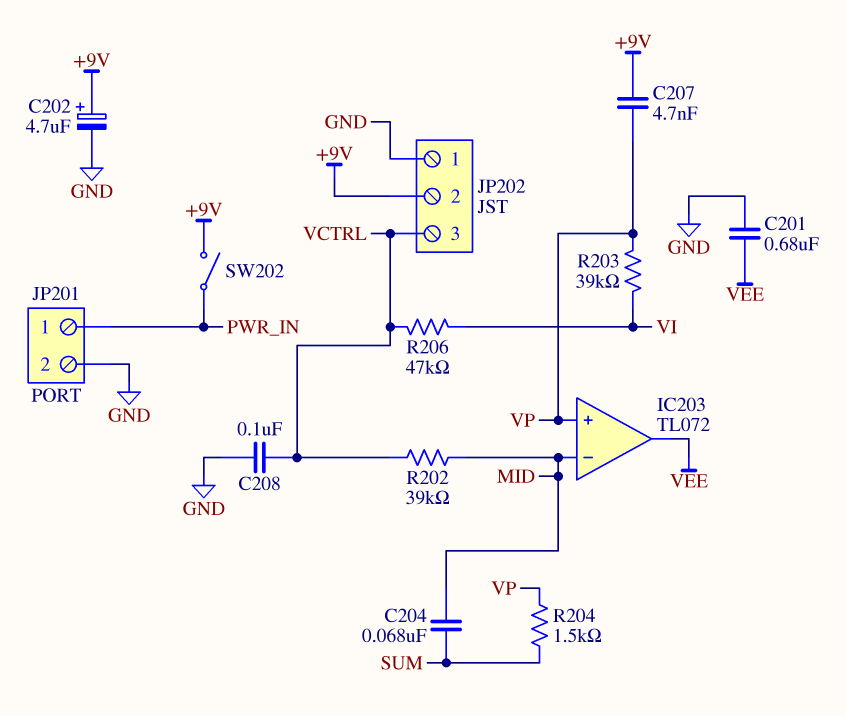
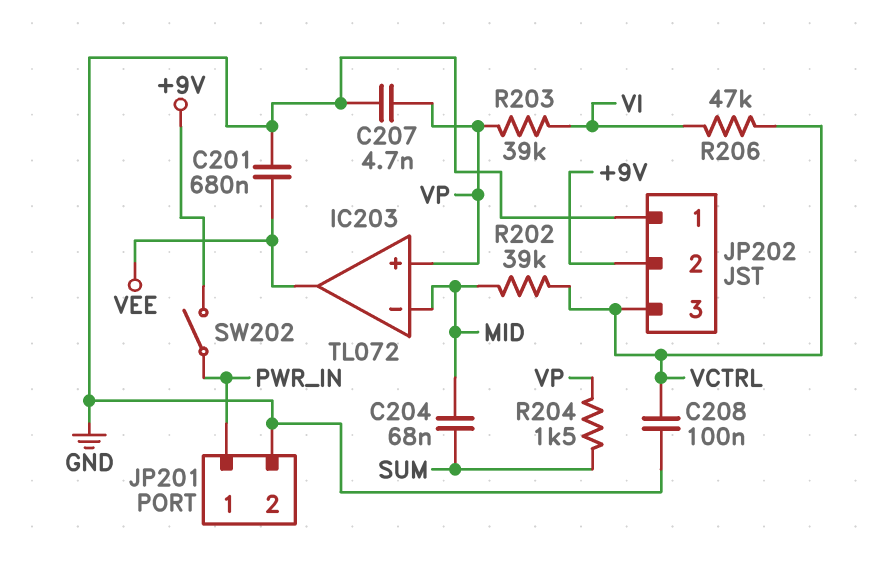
C202: 4.7uF (plus +9V, minus GND) -> none
C207: 4.7nF (+9V, VP) -> 4.7nF (GND, VP)

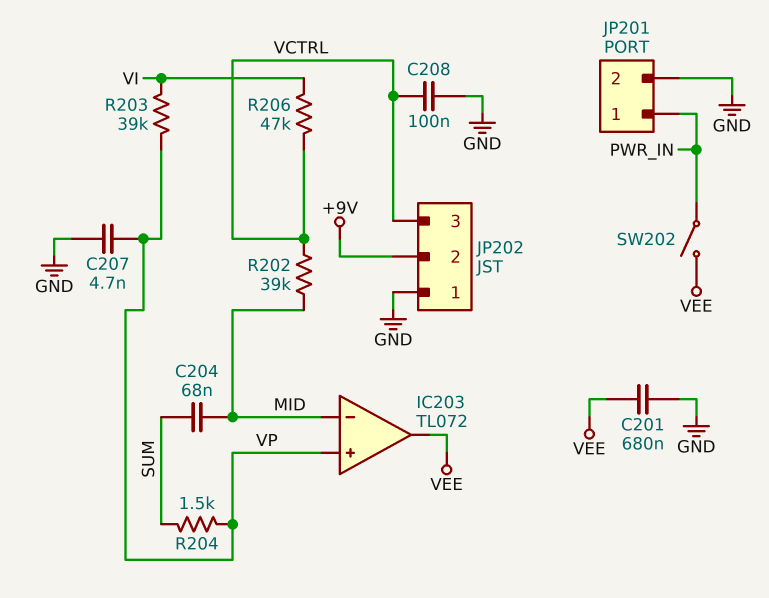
SW202: switch (+9V, PWR_IN) -> switch (PWR_IN, VEE)

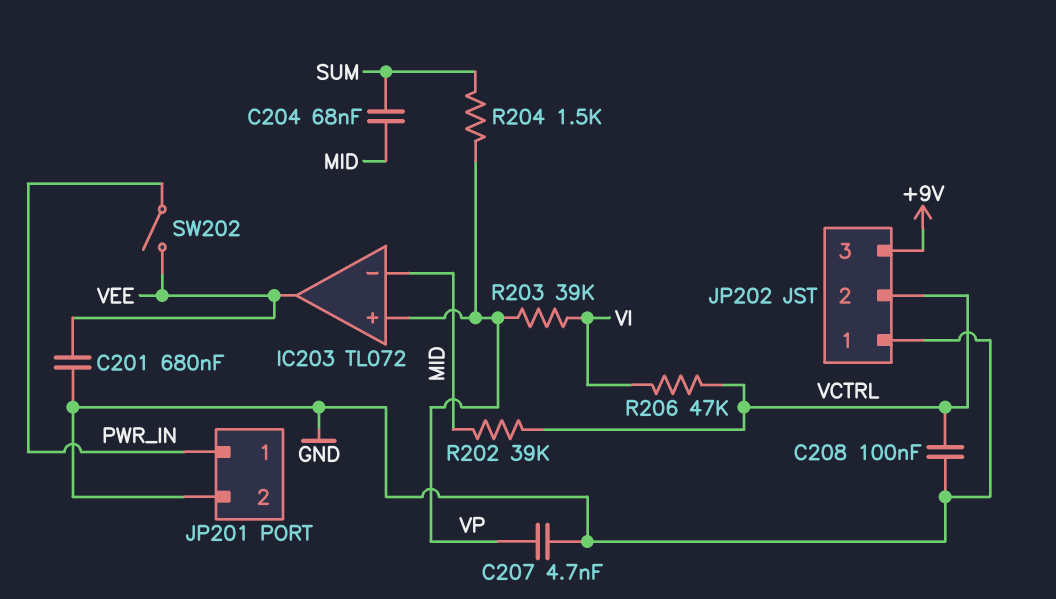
JP202 pin 2: +9V -> VCTRL
JP202 pin 3: VCTRL -> +9V

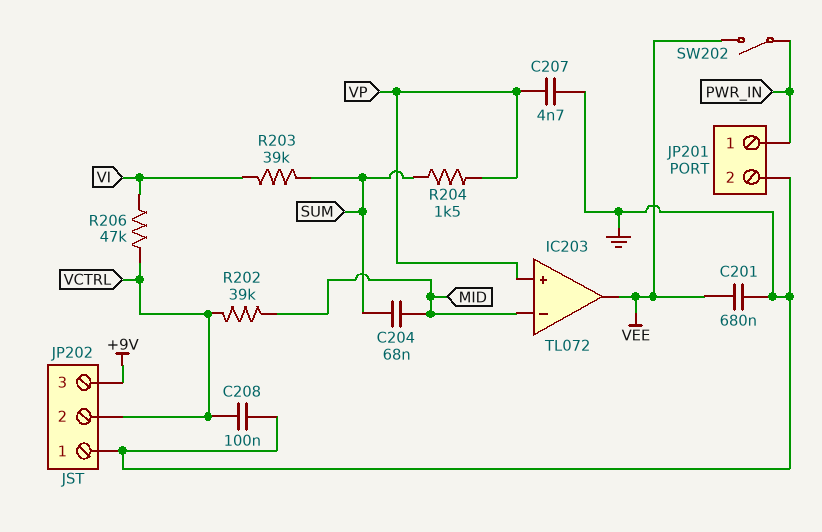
R203: 39k (VI, VP) -> 39k (SUM, VI)

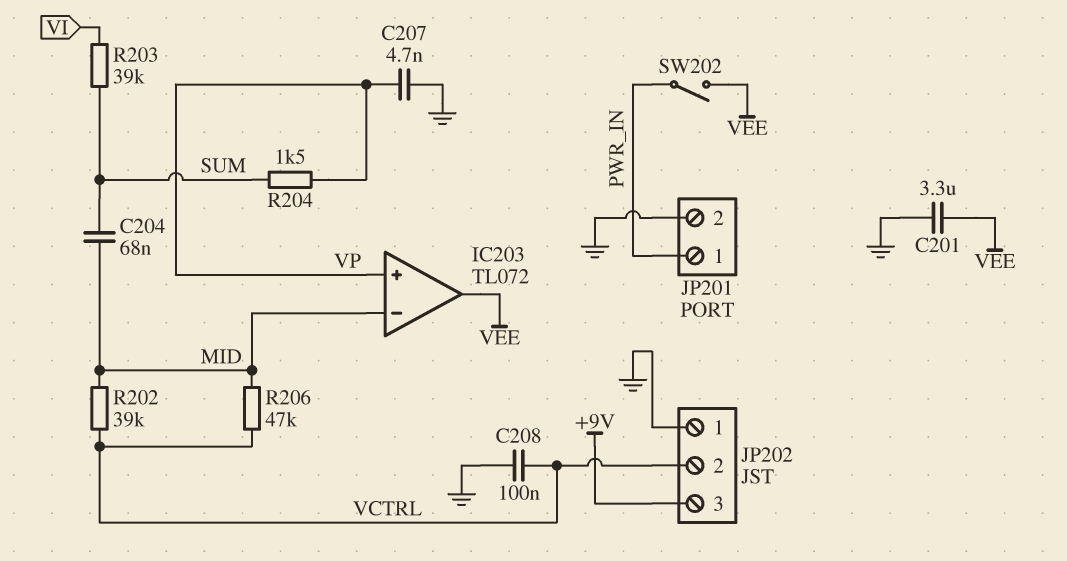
C201: 680nF (GND, VEE) -> 3.3uF (GND, VEE)
R206: 47k (VCTRL, VI) -> 47k (MID, VCTRL)

